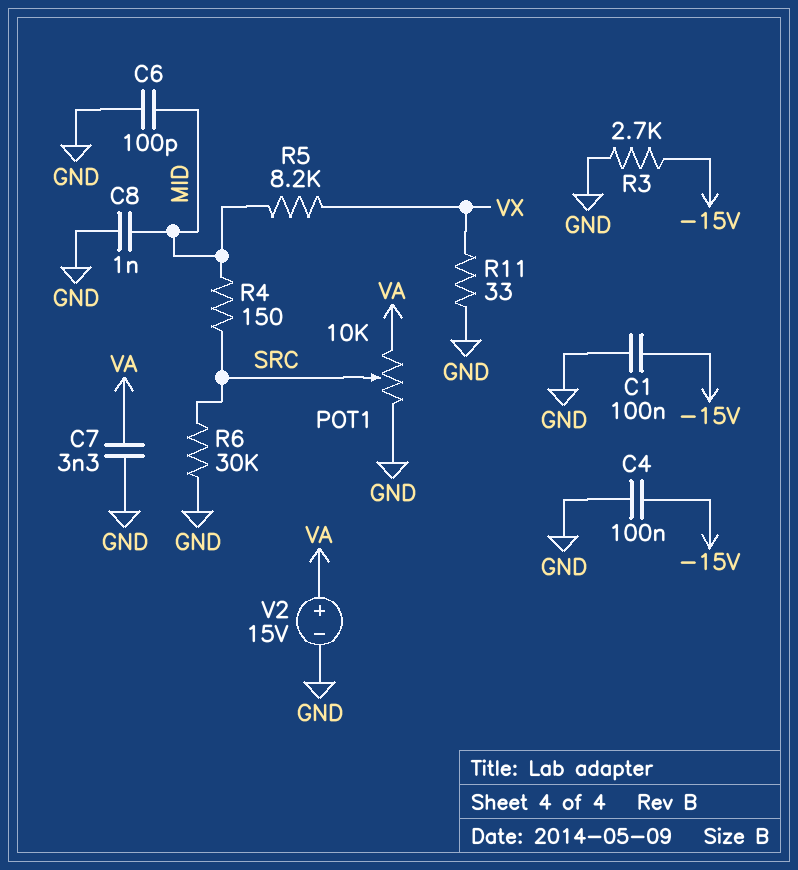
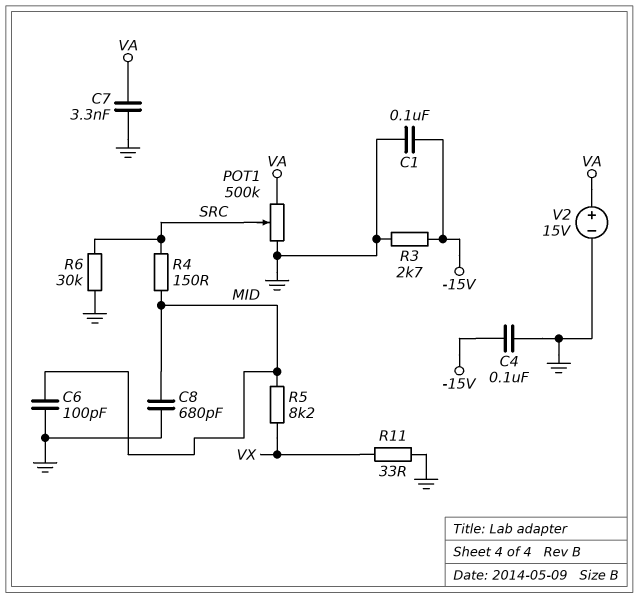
C8: 1nF (GND, MID) -> 680pF (GND, MID)
POT1: 10k (GND, VA, wiper SRC) -> 500k (GND, VA, wiper SRC)

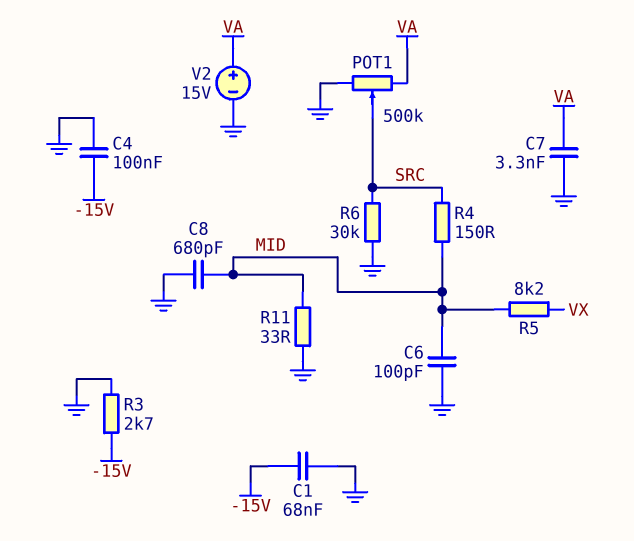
C1: 100nF (-15V, GND) -> 68nF (-15V, GND)
R11: 33 (GND, VX) -> 33 (GND, MID)

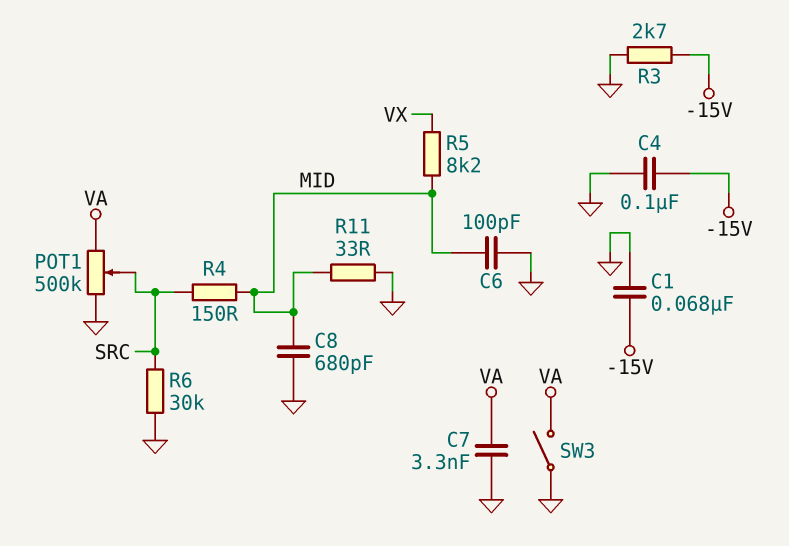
SW3: none -> switch (GND, VA)
V2: 15V (plus VA, minus GND) -> none

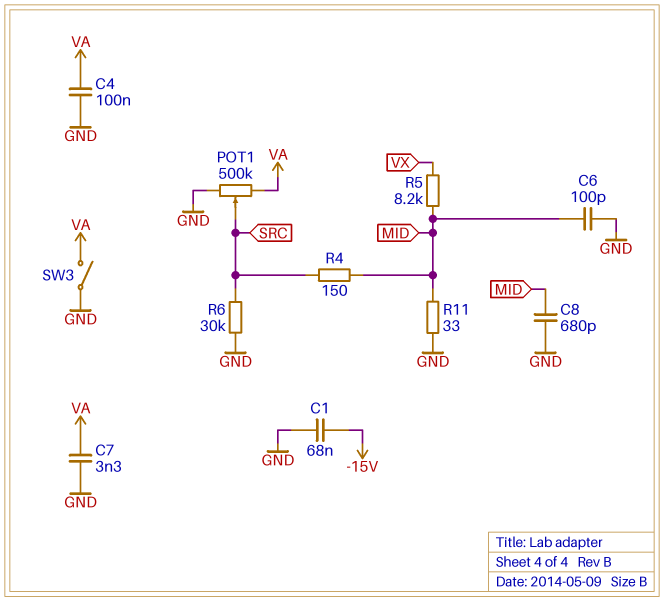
C4: 100nF (-15V, GND) -> 100nF (GND, VA)
R3: 2.7k (-15V, GND) -> none

